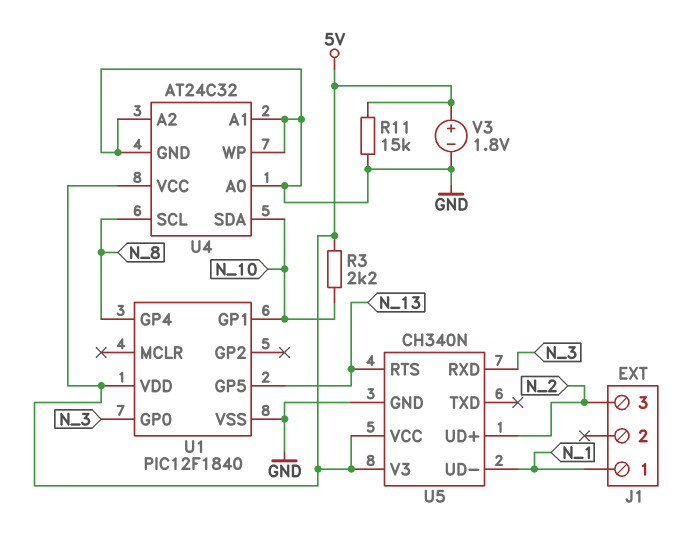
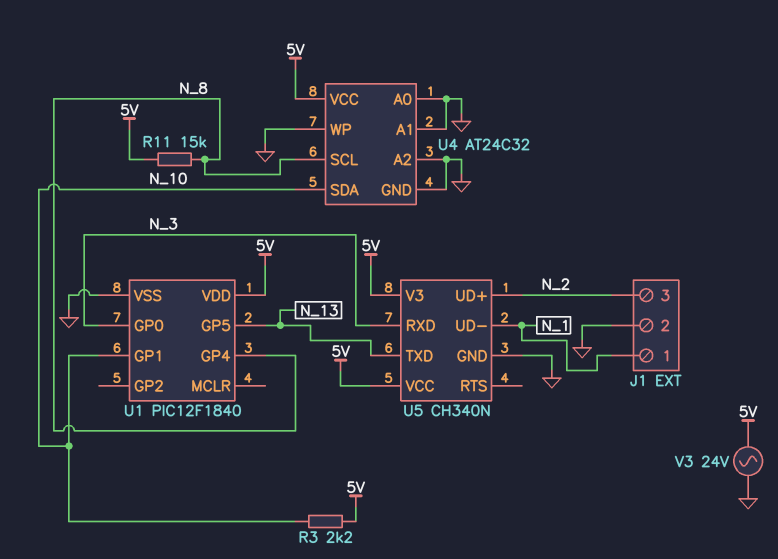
J1 pin 2: none -> GND
R11: 15k (5V, GND) -> 15k (5V, N_8)
U5 pin RTS: N_13 -> none
U5 pin TXD: none -> N_13
V3: 1.8V (plus 5V, minus GND) -> AC 24V (5V, GND)

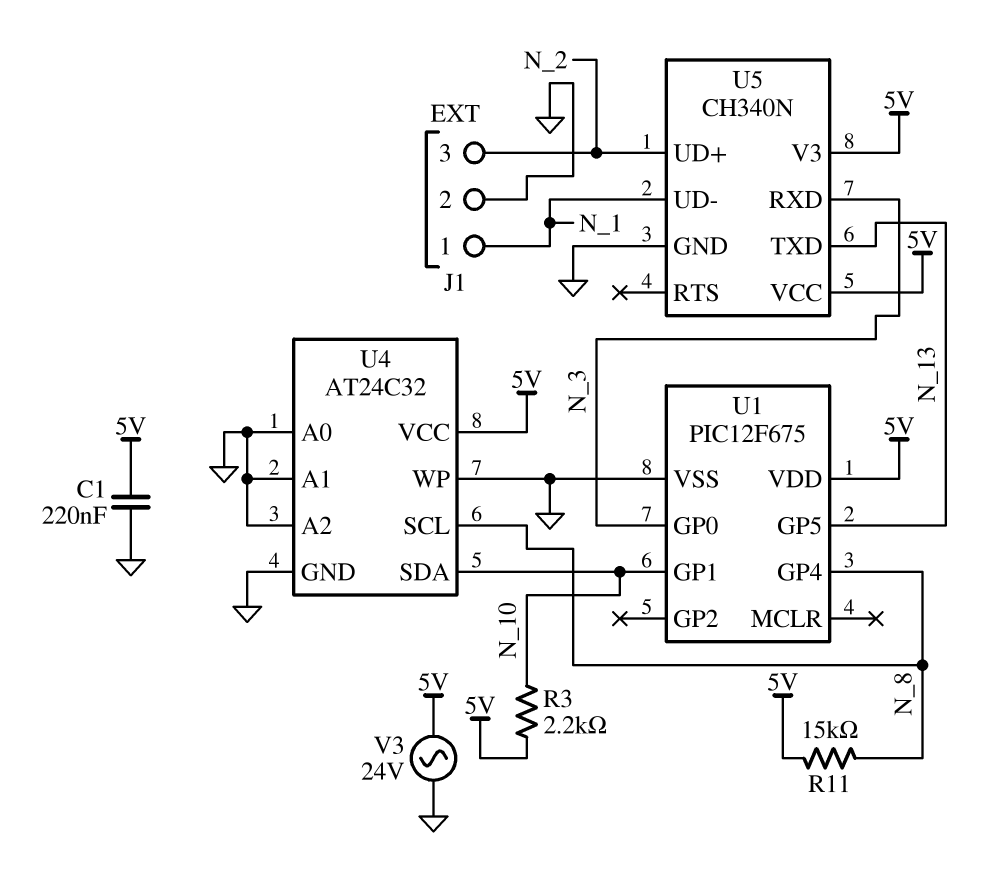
C1: none -> 220nF (5V, GND)
U1: PIC12F1840 -> PIC12F675

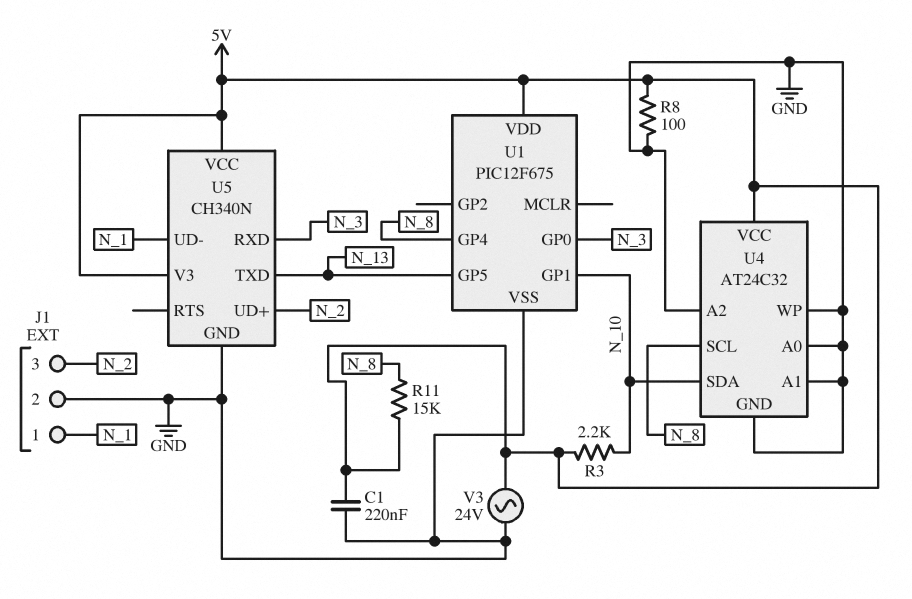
R8: none -> 100 (5V, GND)

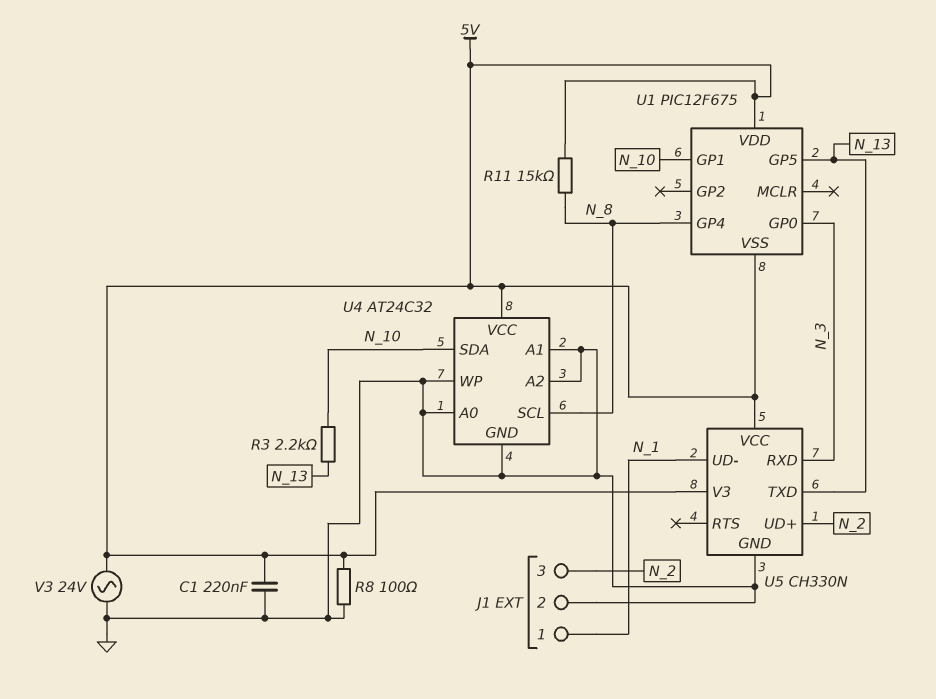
R3: 2.2k (5V, N_10) -> 2.2k (N_10, N_13)
U1 pin VSS: GND -> 5V
U5: CH340N -> CH330N

